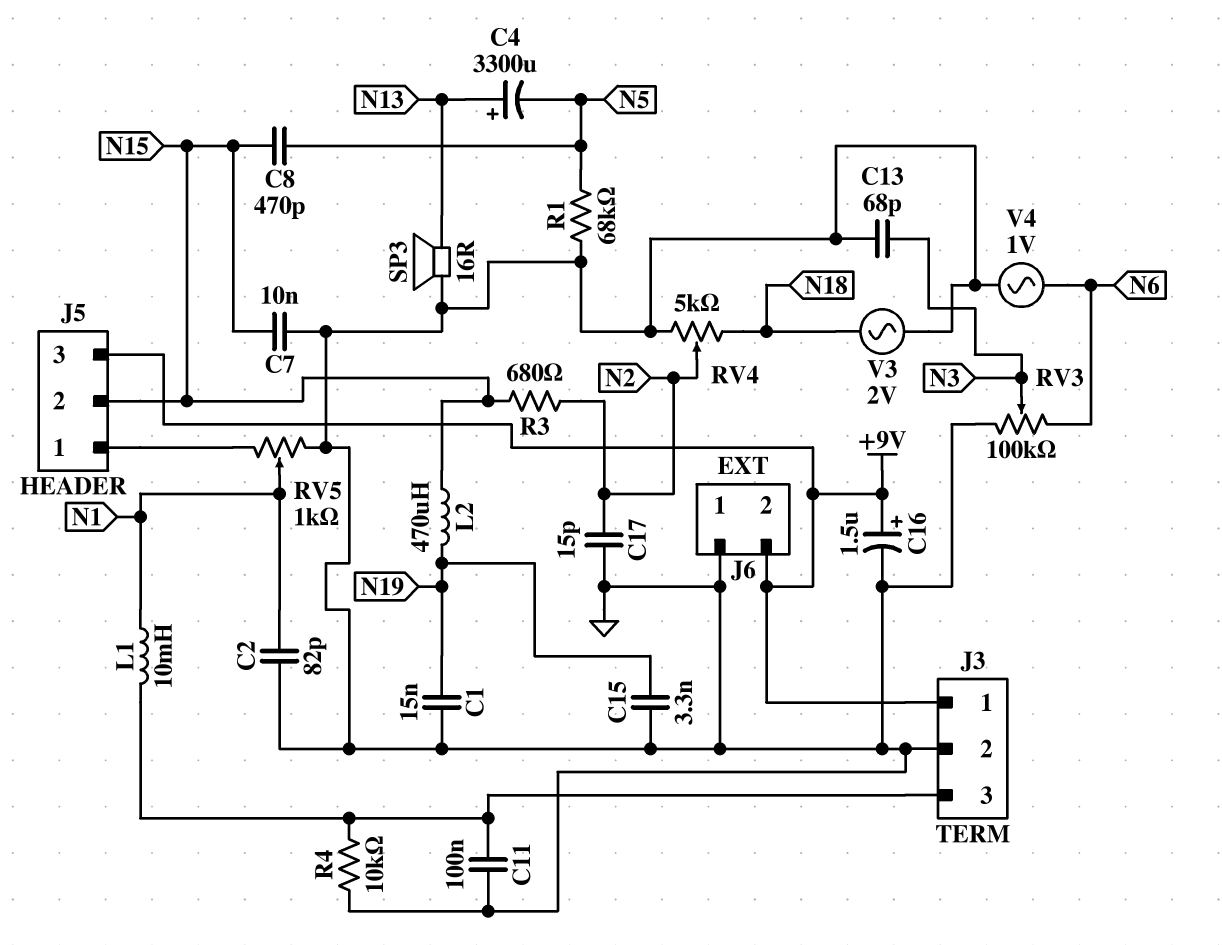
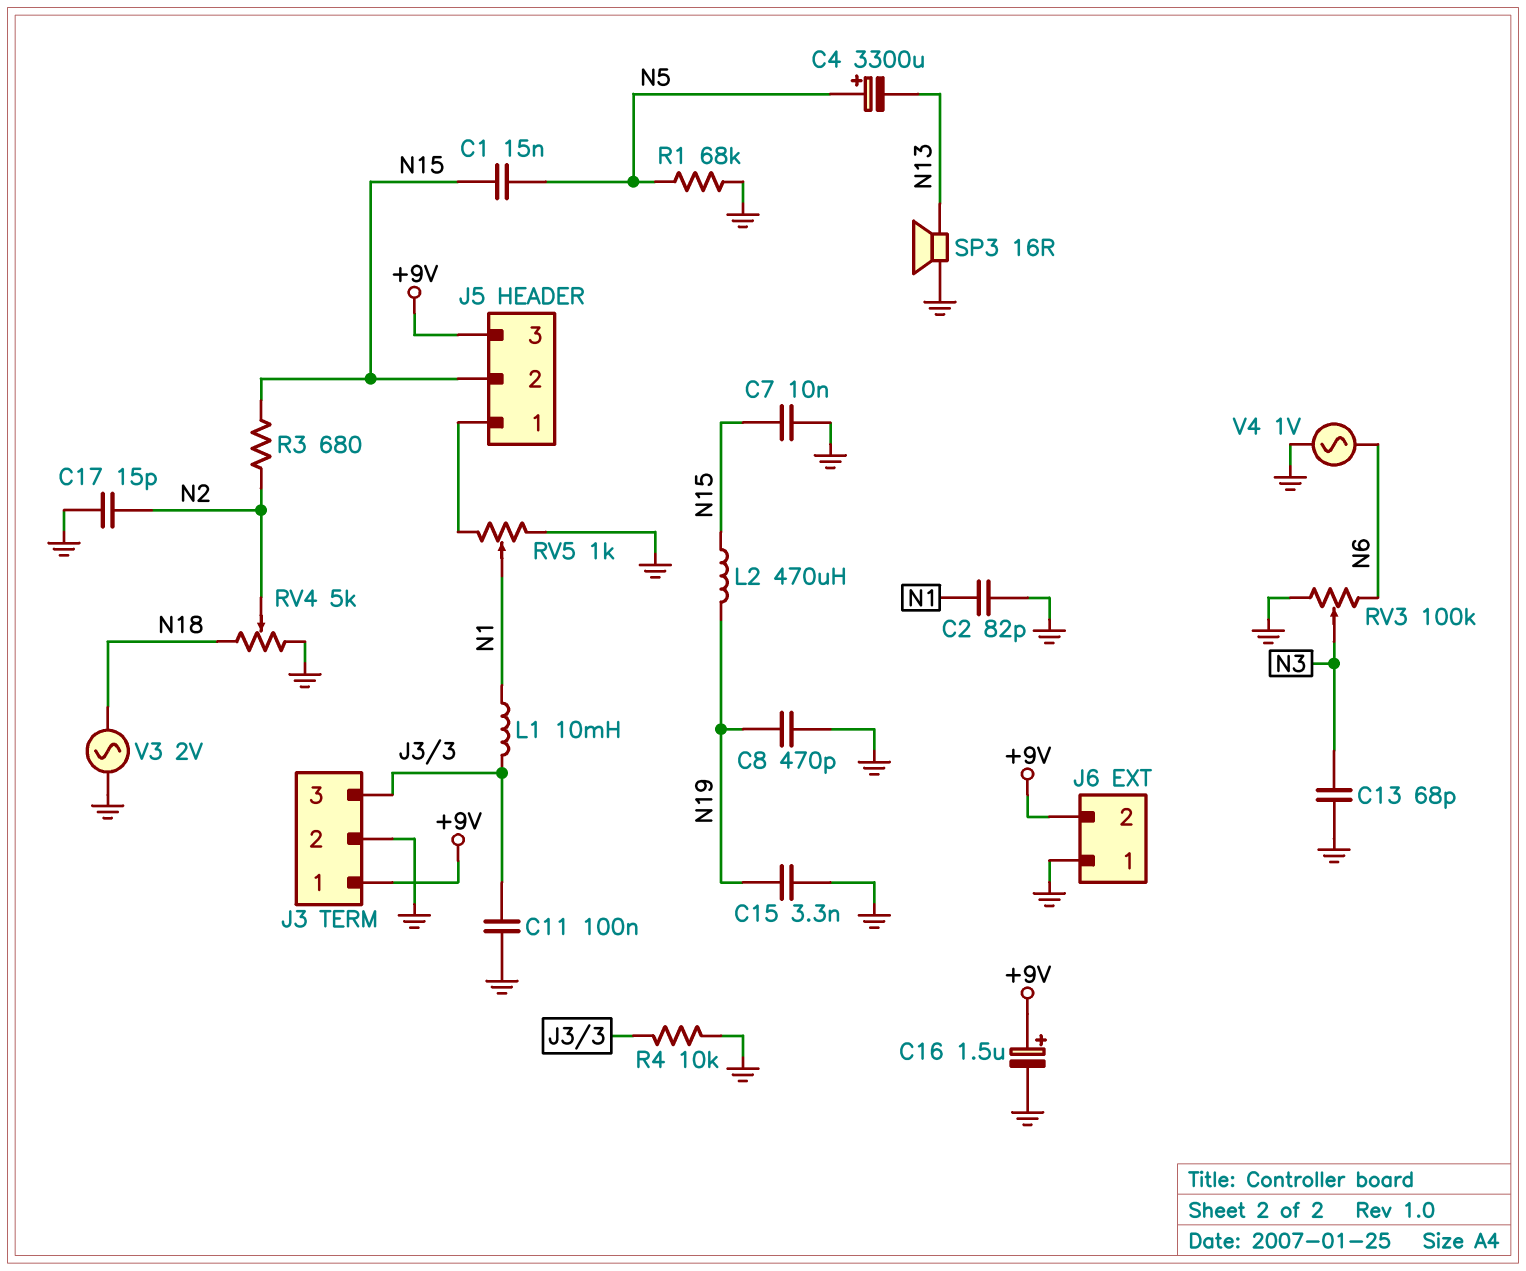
C1: 15nF (GND, N19) -> 15nF (N5, N15)
C4: 3300uF (plus N13, minus N5) -> 3300uF (plus N5, minus N13)
C8: 470pF (N5, N15) -> 470pF (GND, N19)

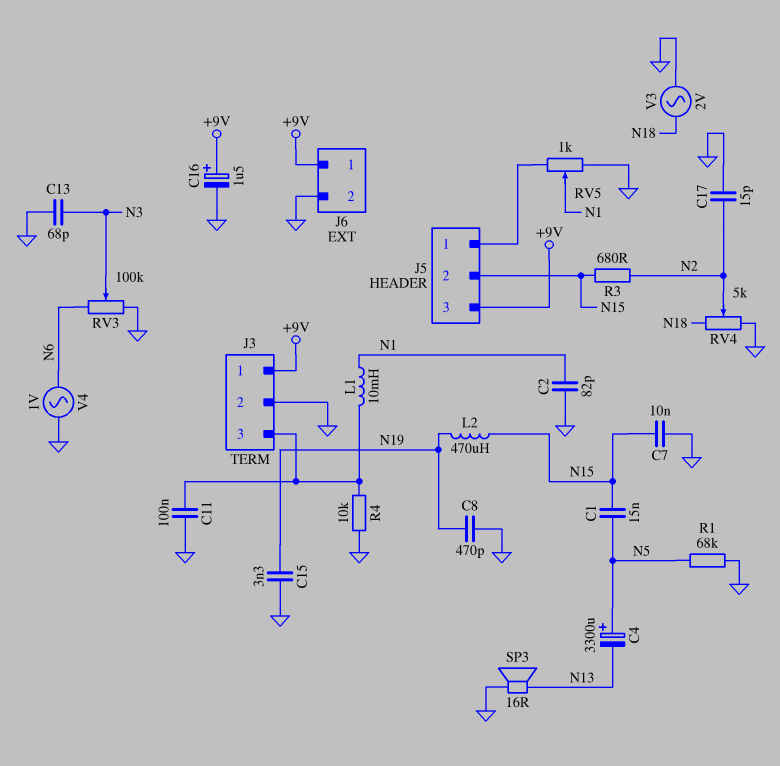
J6 pin 1: GND -> +9V
J6 pin 2: +9V -> GND

